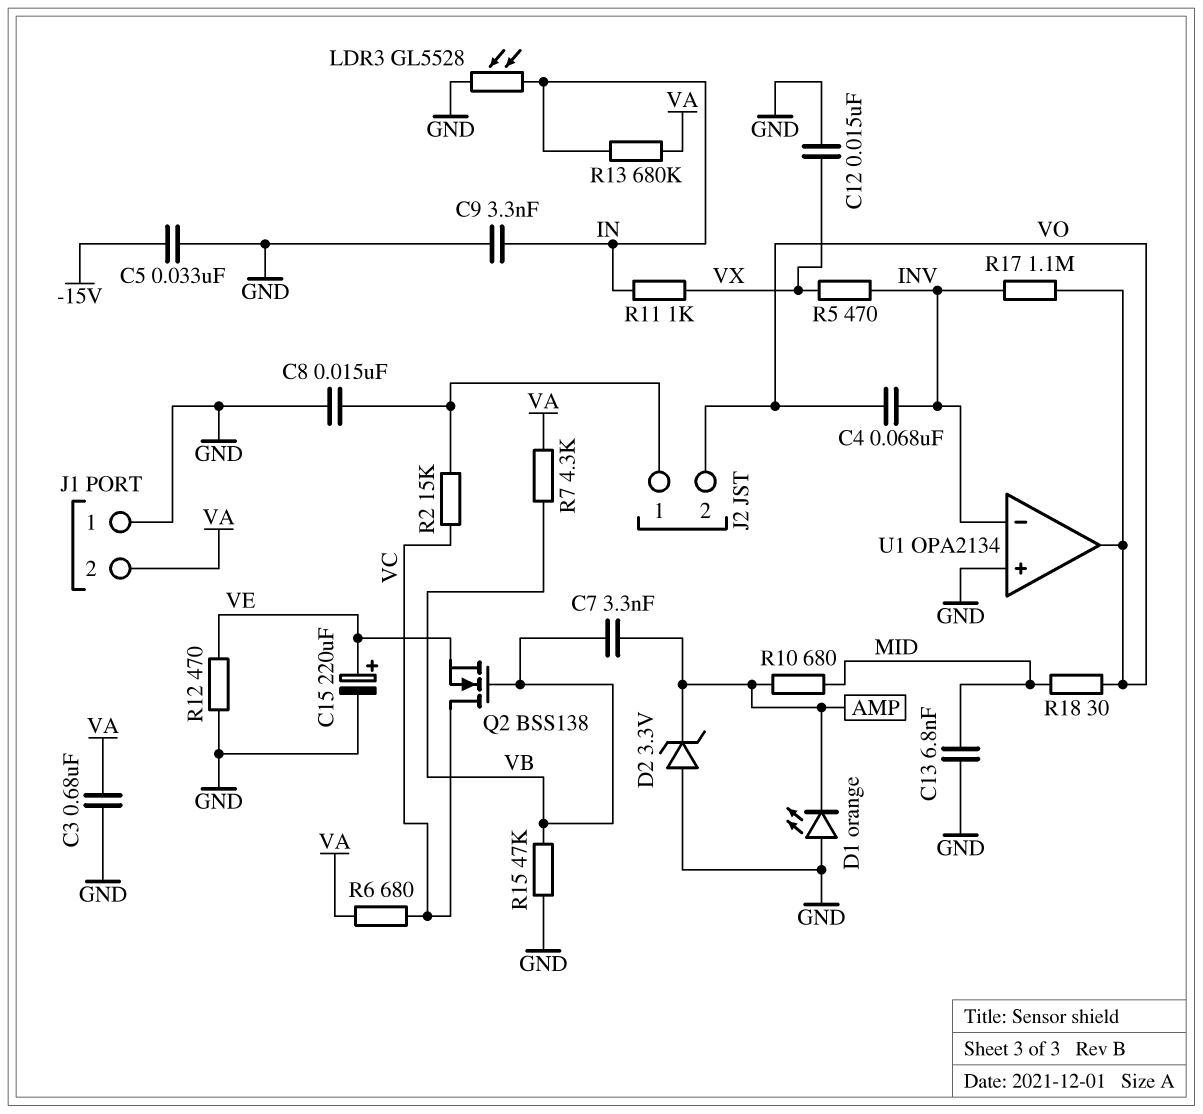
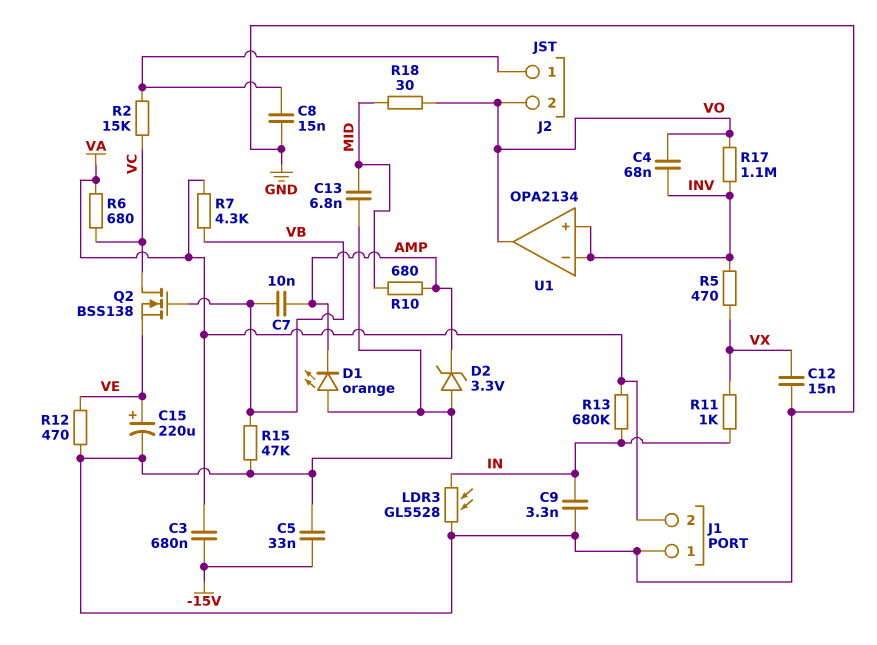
C3: 680nF (GND, VA) -> 680nF (-15V, VA)
C7: 3.3nF (AMP, VB) -> 10nF (AMP, VB)
U1 pin in+: GND -> INV

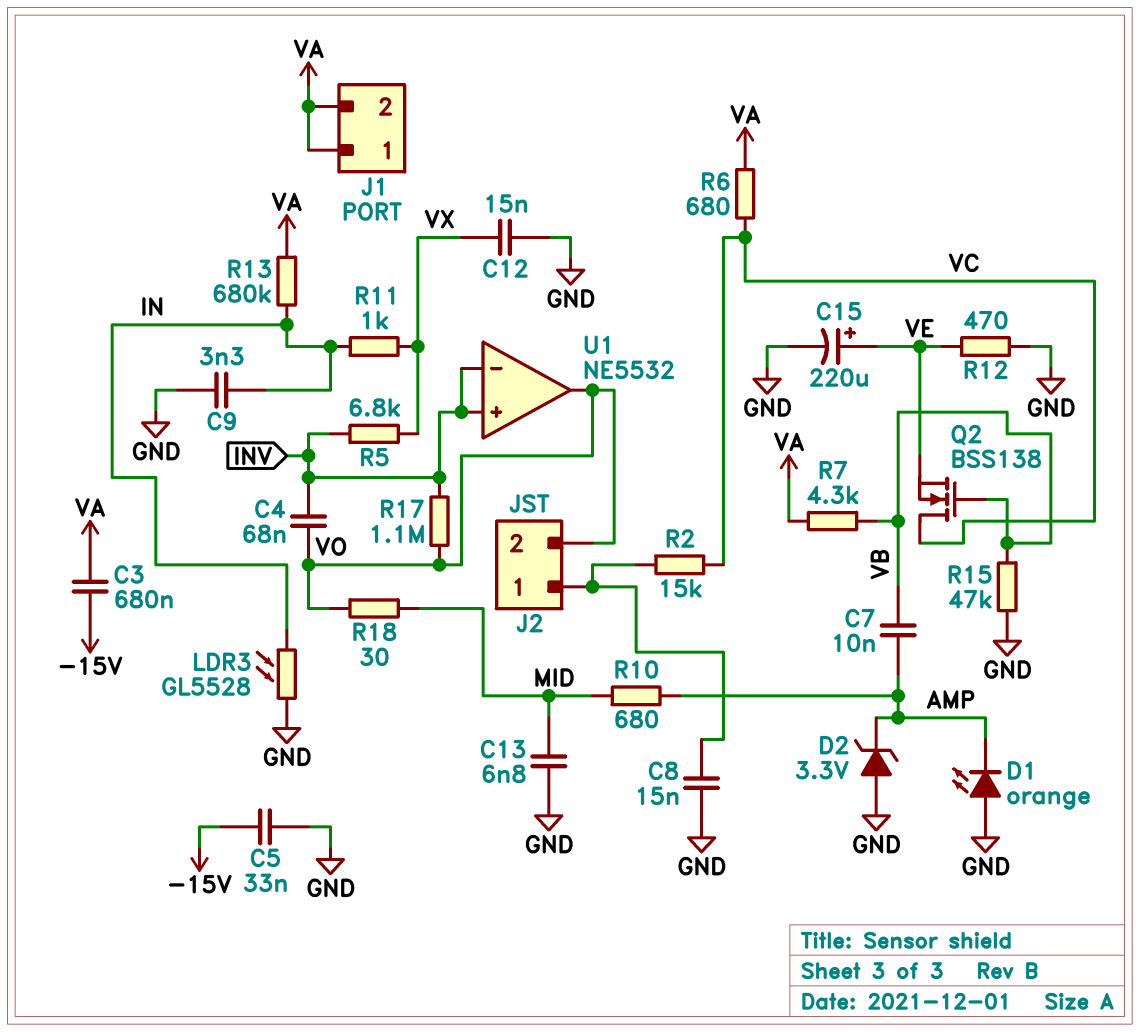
J1 pin 1: GND -> VA
R5: 470 (INV, VX) -> 6.8k (INV, VX)
U1: OPA2134 -> NE5532

